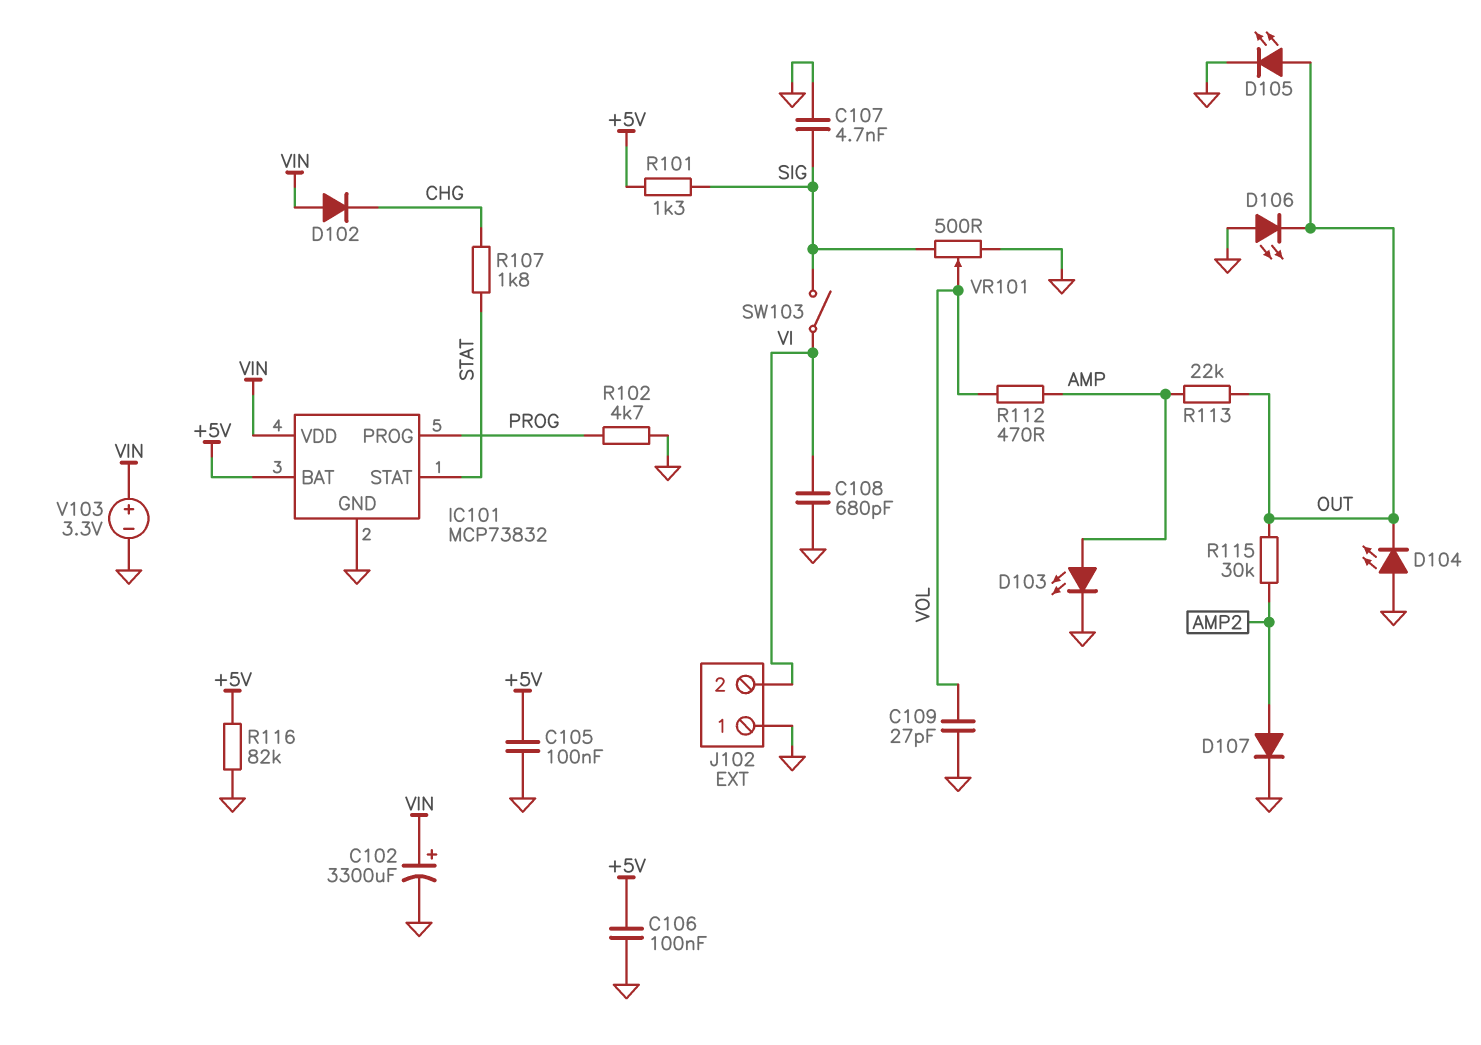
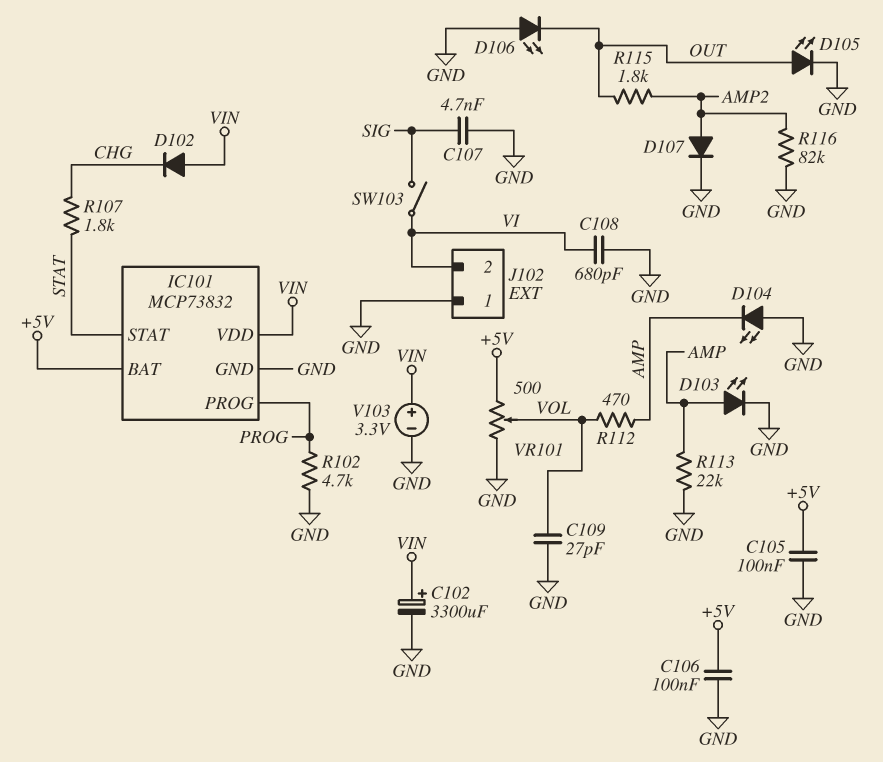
D104: LED (A GND, K OUT) -> LED (A GND, K AMP)
R101: 1.3k (+5V, SIG) -> none
R113: 22k (AMP, OUT) -> 22k (AMP, GND)
R115: 30k (AMP2, OUT) -> 1.8k (AMP2, OUT)
R116: 82k (+5V, GND) -> 82k (AMP2, GND)
VR101: 500 (GND, SIG, wiper VOL) -> 500 (+5V, GND, wiper VOL)

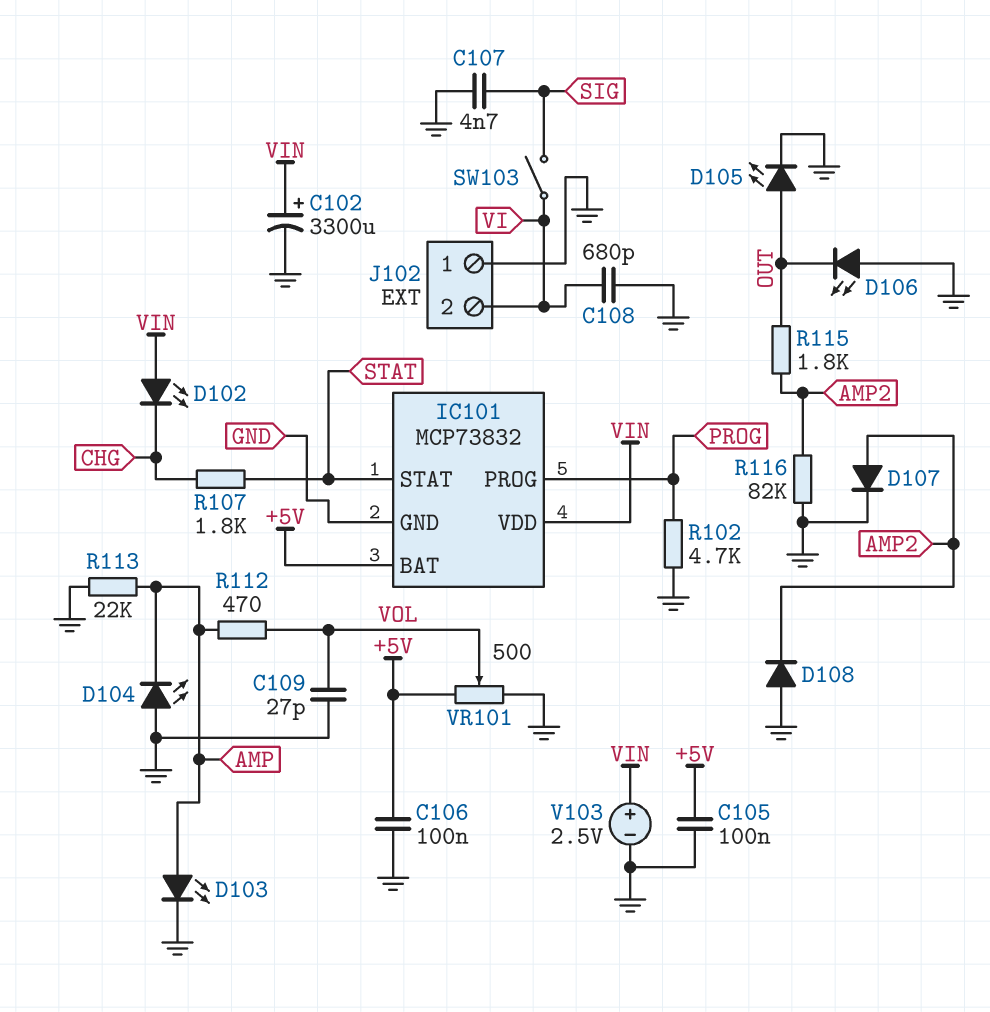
D102: diode (A VIN, K CHG) -> LED (A VIN, K CHG)
D108: none -> diode (A GND, K AMP2)
V103: 3.3V (plus VIN, minus GND) -> 2.5V (plus VIN, minus GND)

